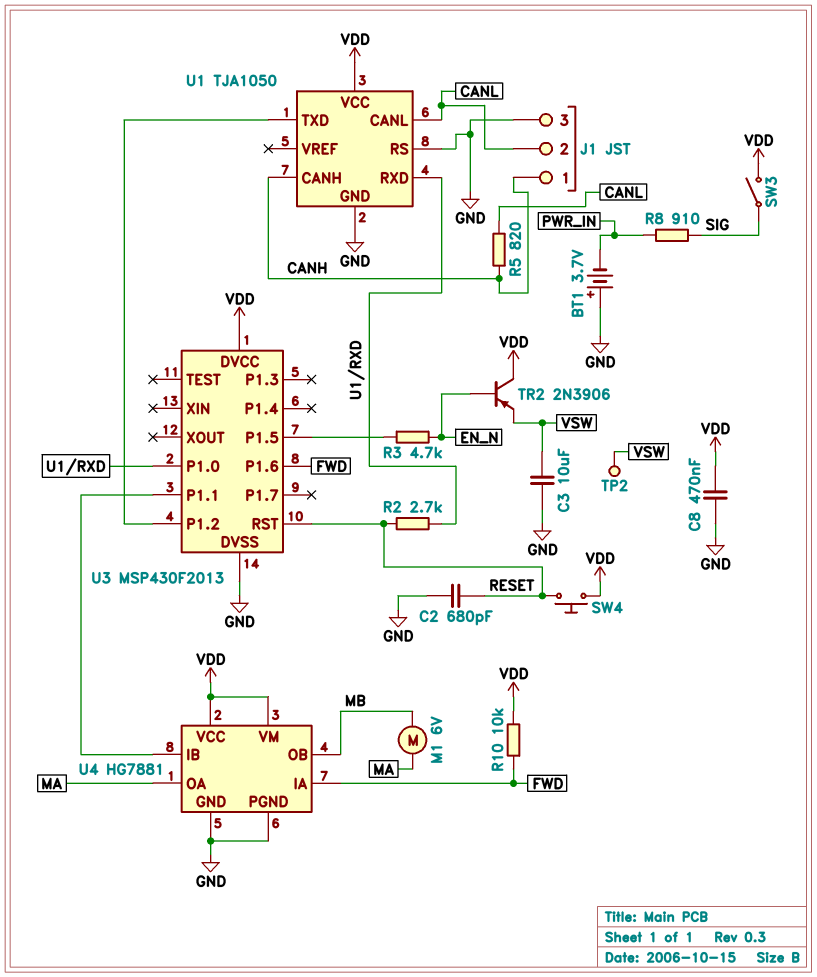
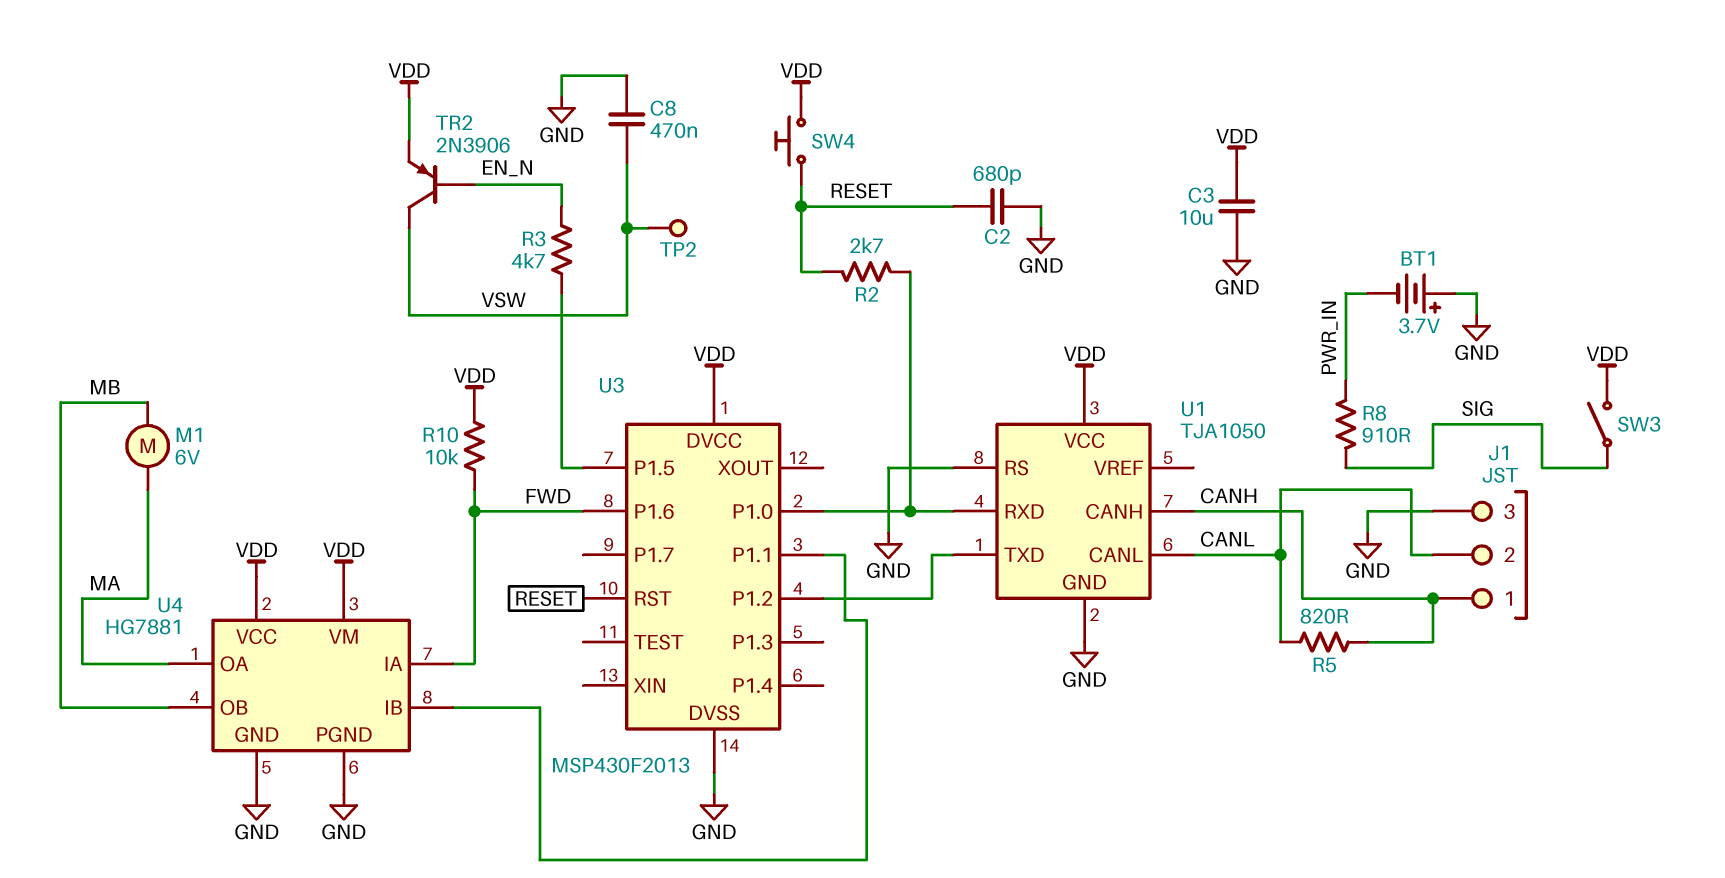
C3: 10uF (GND, VSW) -> 10uF (GND, VDD)
C8: 470nF (GND, VDD) -> 470nF (GND, VSW)
TR2: PNP 2N3906 (B EN_N, C VDD, E VSW) -> PNP 2N3906 (B EN_N, C VSW, E VDD)

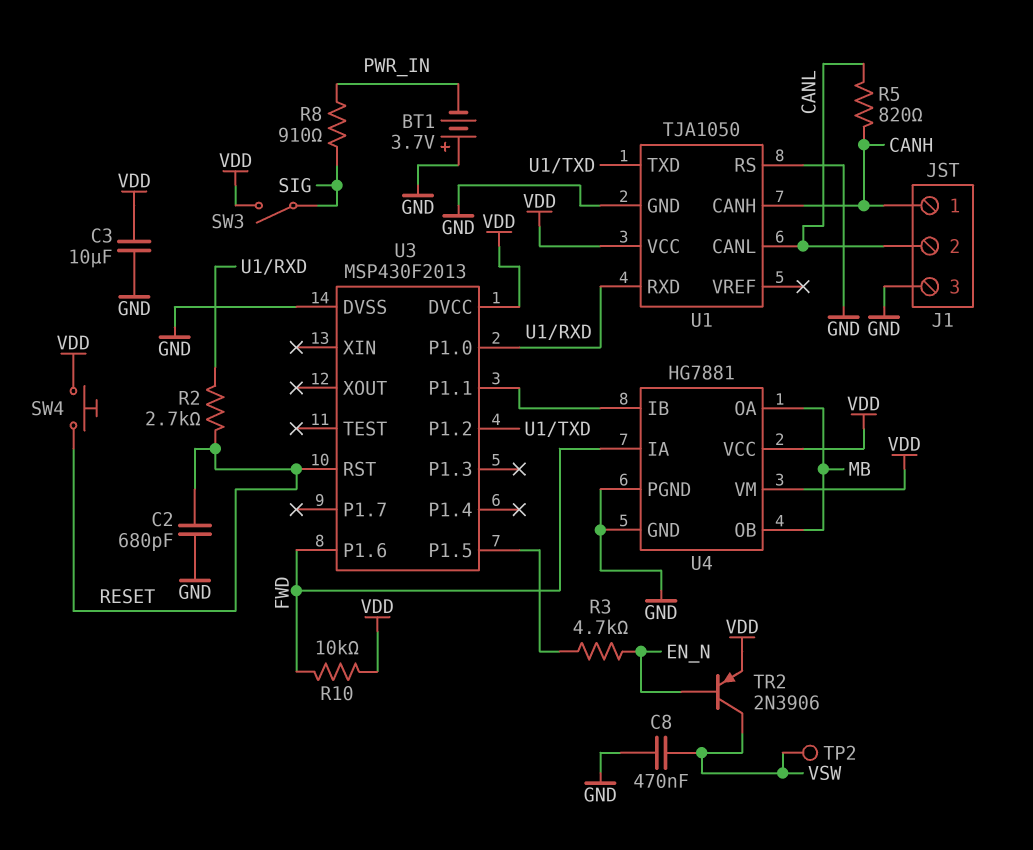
M1: motor 6V (MA, MB) -> none
U4 pin OA: MA -> MB

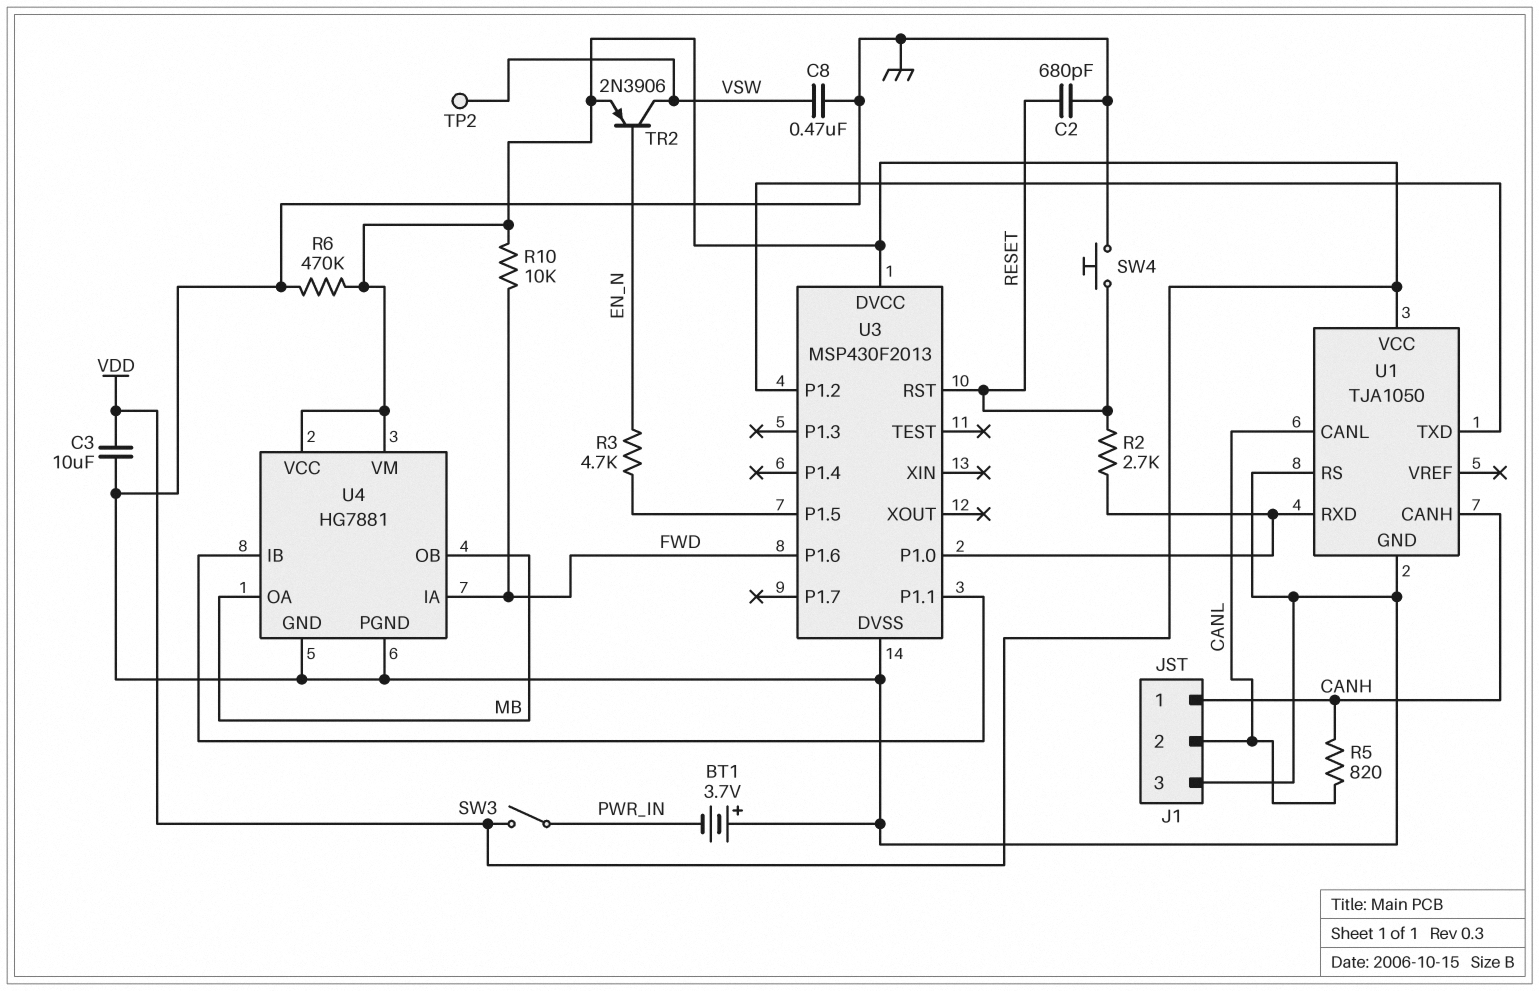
R6: none -> 470k (GND, VDD)
R8: 910 (PWR_IN, SIG) -> none
SW3: switch (SIG, VDD) -> switch (PWR_IN, VDD)
SW4: button (RESET, VDD) -> button (GND, RESET)

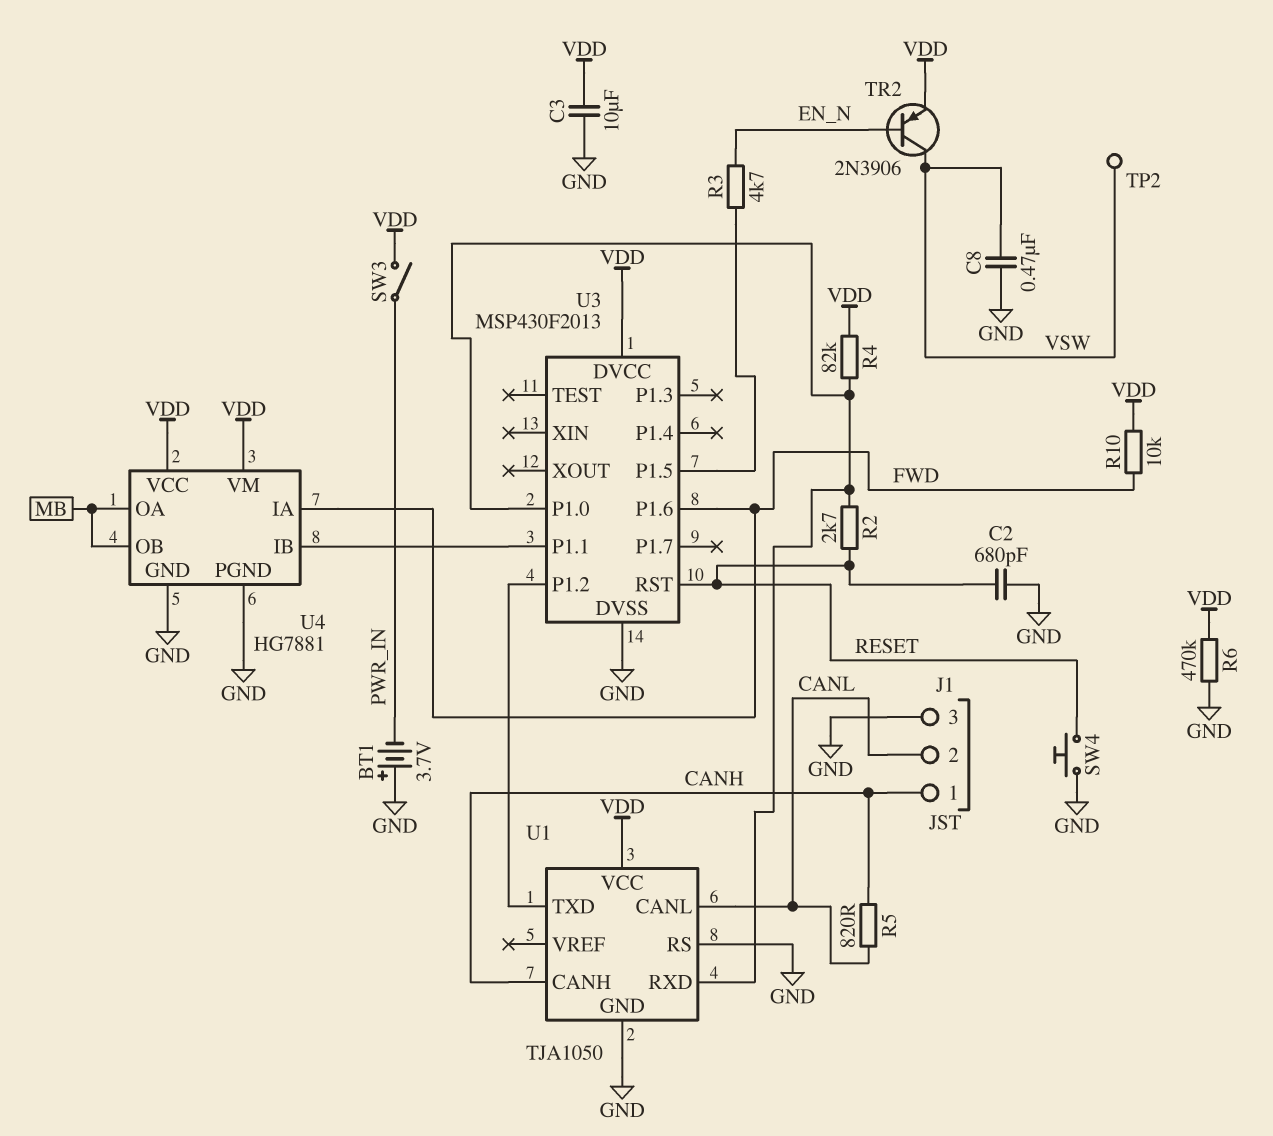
R4: none -> 82k (U1/RXD, VDD)

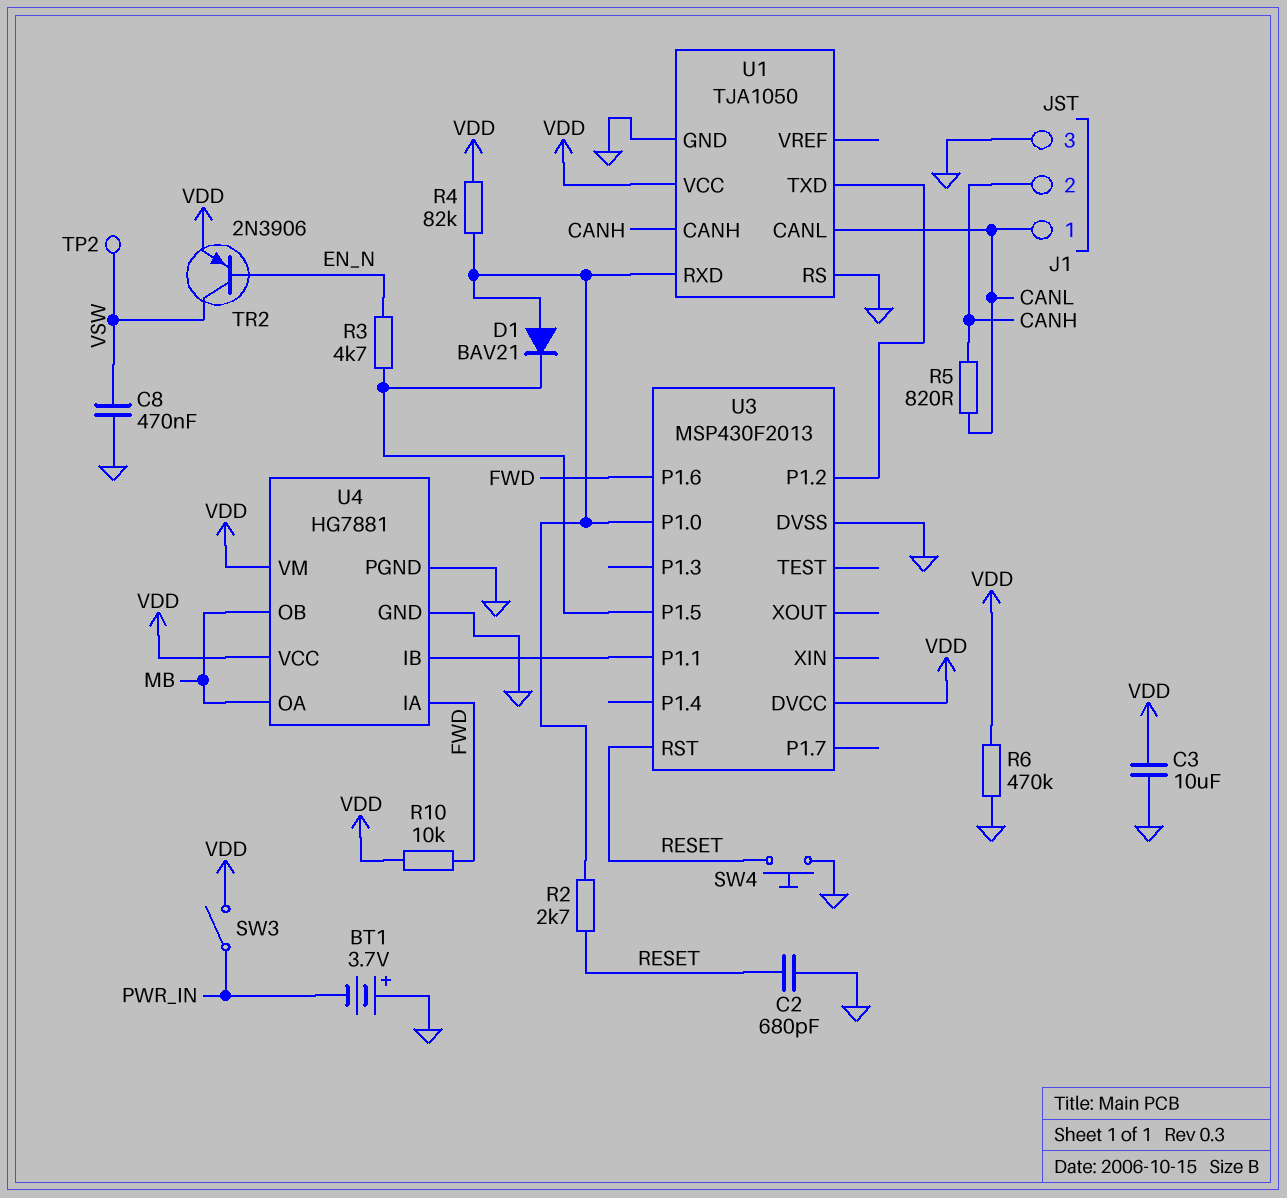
D1: none -> diode BAV21 (A U1/RXD, K U3/P1.5)
J1 pin 1: CANH -> CANL
J1 pin 2: CANL -> CANH

